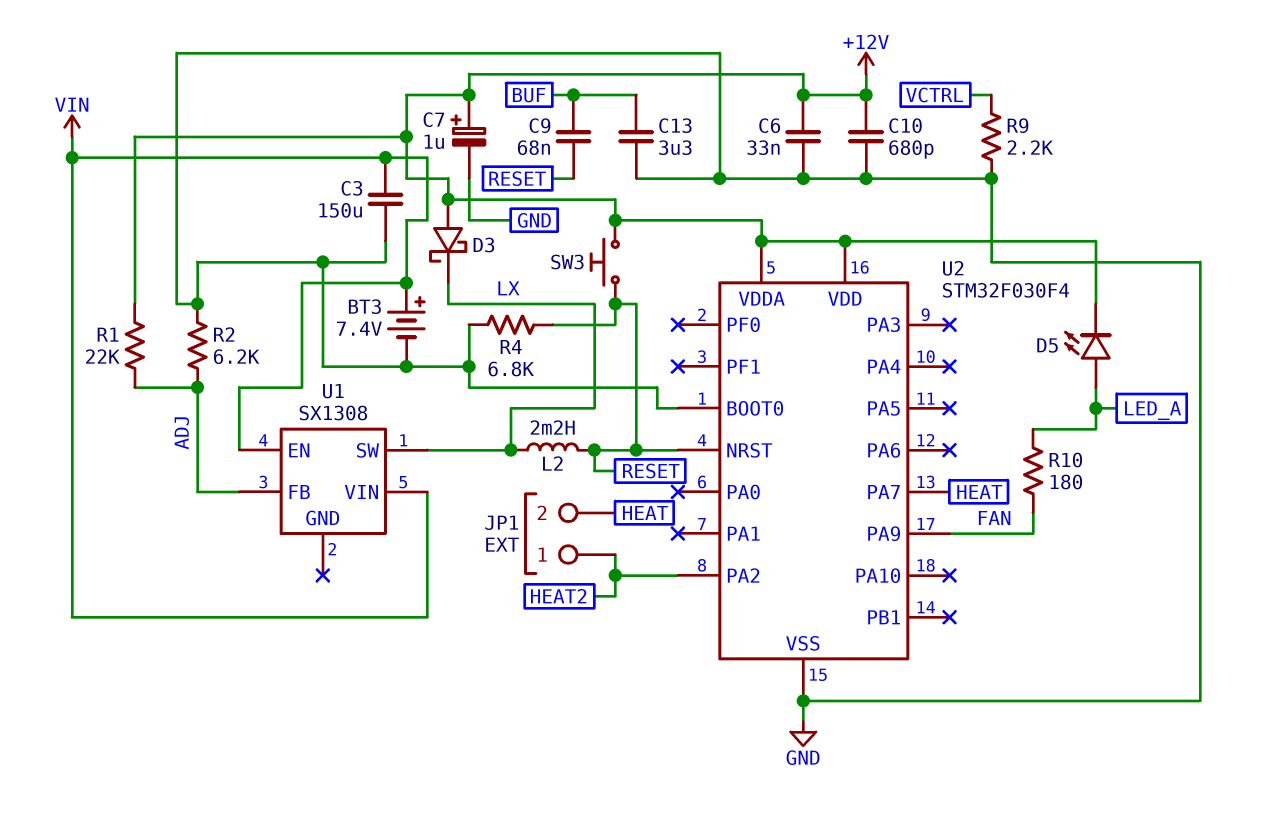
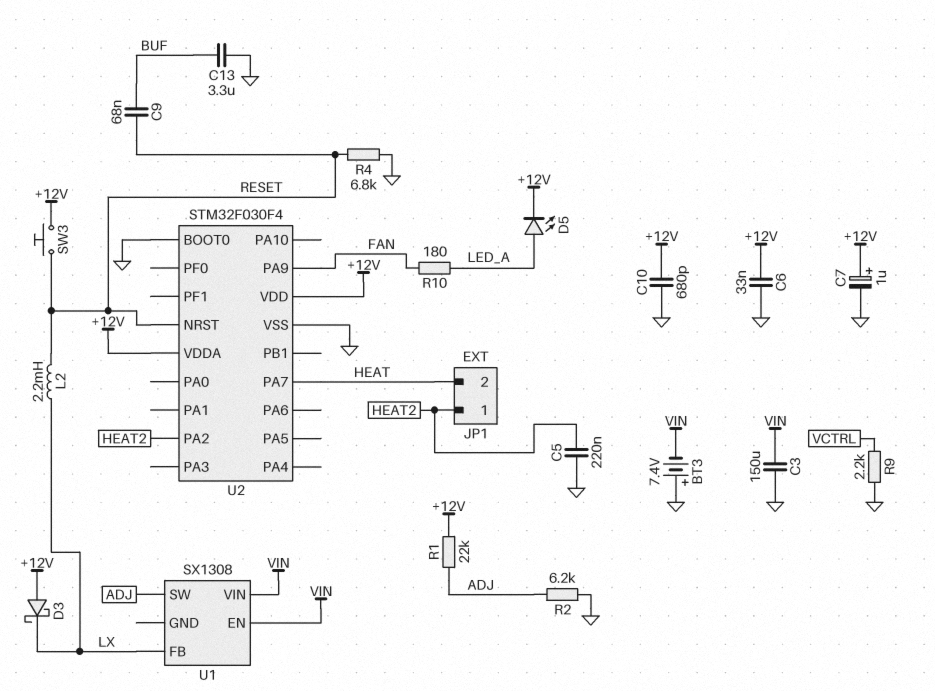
BT3: 7.4V (plus VIN, minus GND) -> 7.4V (plus GND, minus VIN)
C5: none -> 220nF (GND, HEAT2)
U1 pin FB: ADJ -> LX
U1 pin SW: LX -> ADJ

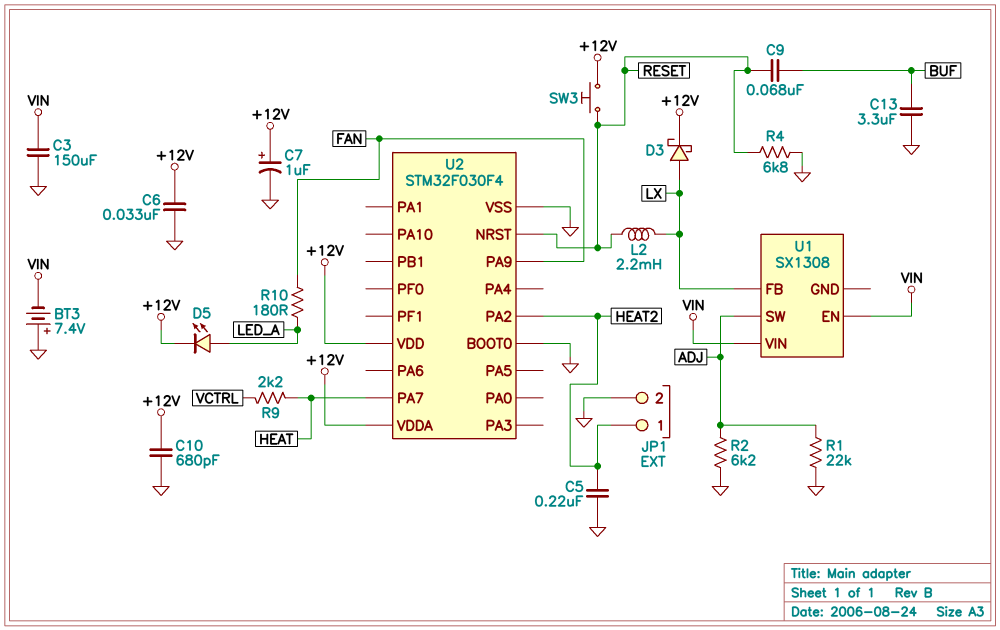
D3: schottky (A +12V, K LX) -> schottky (A LX, K +12V)
JP1 pin 2: HEAT -> GND
R1: 22k (+12V, ADJ) -> 22k (ADJ, GND)
R9: 2.2k (GND, VCTRL) -> 2.2k (HEAT, VCTRL)

